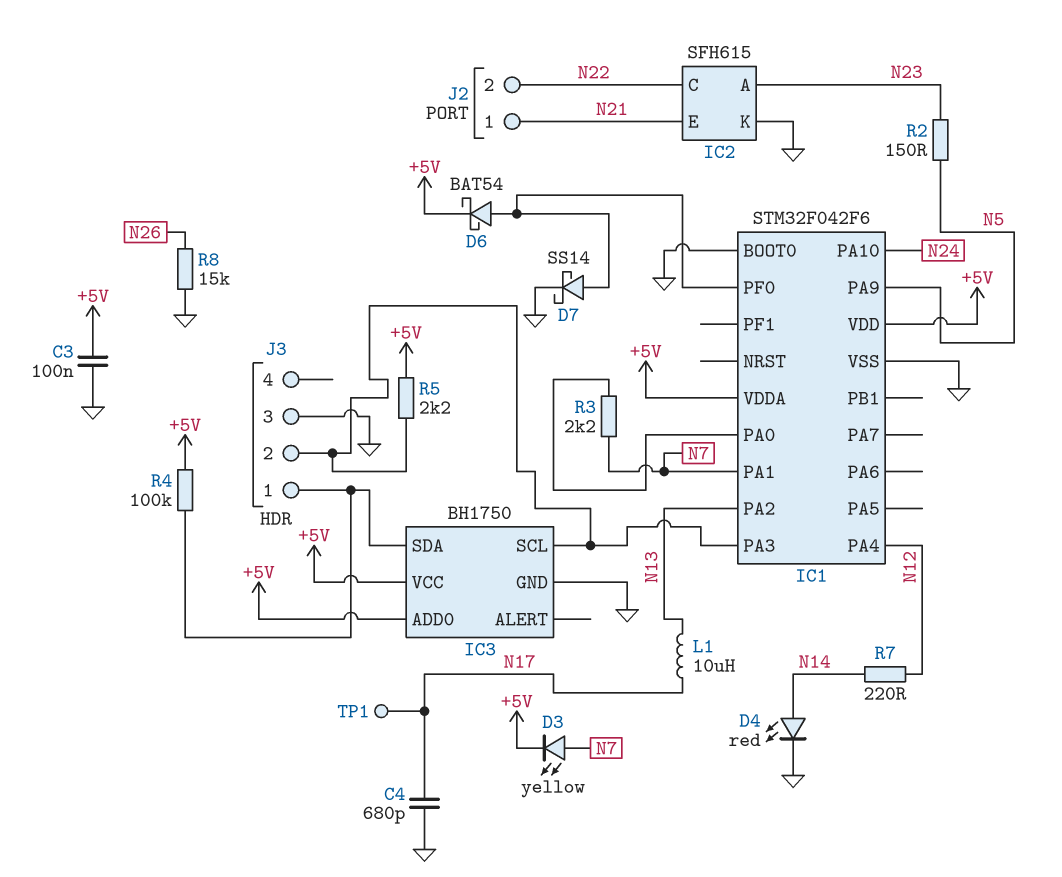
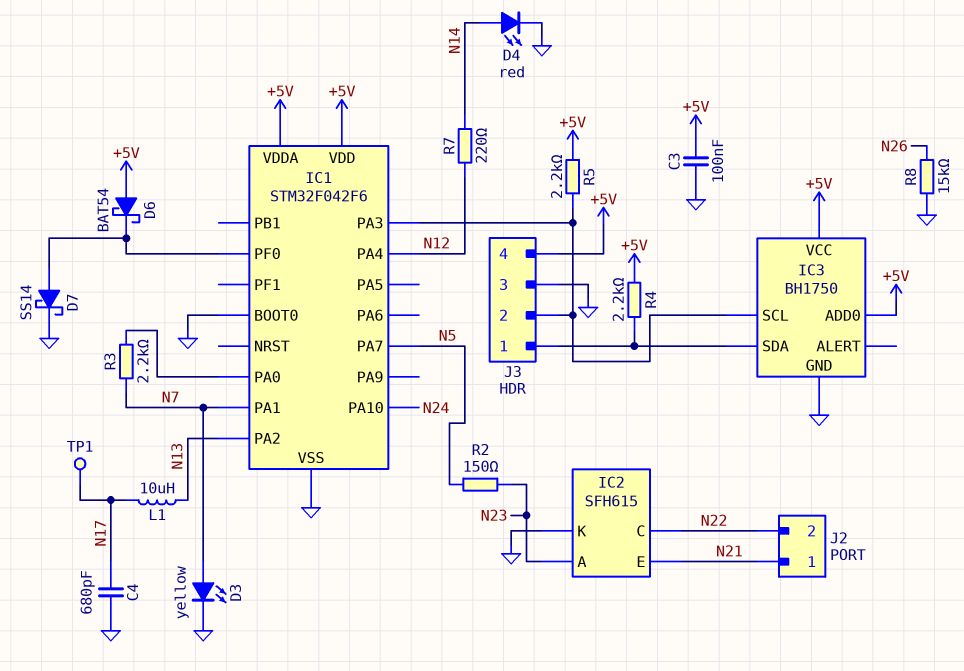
D3: LED yellow (A N7, K +5V) -> LED yellow (A N7, K GND)
D6: schottky BAT54 (A IC1/PF0, K +5V) -> schottky BAT54 (A +5V, K IC1/PF0)
IC1 pin PA7: none -> N5
IC1 pin PA9: N5 -> none
J3 pin 4: none -> +5V
R4: 100k (+5V, IC3/SDA) -> 2.2k (+5V, IC3/SDA)

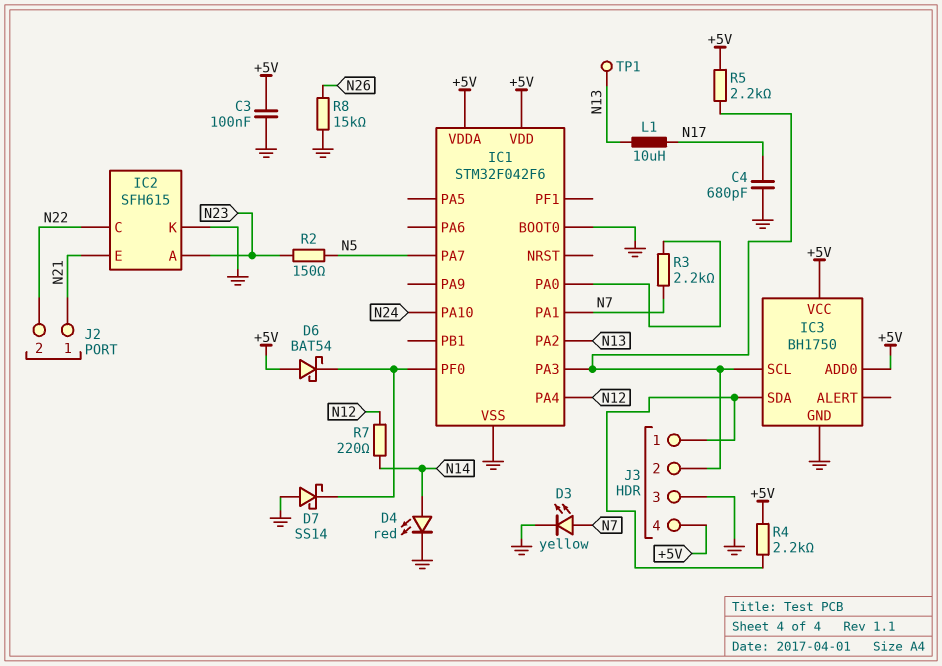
D7: schottky SS14 (A IC1/PF0, K GND) -> schottky SS14 (A GND, K IC1/PF0)
TP1: test point (N17) -> test point (N13)

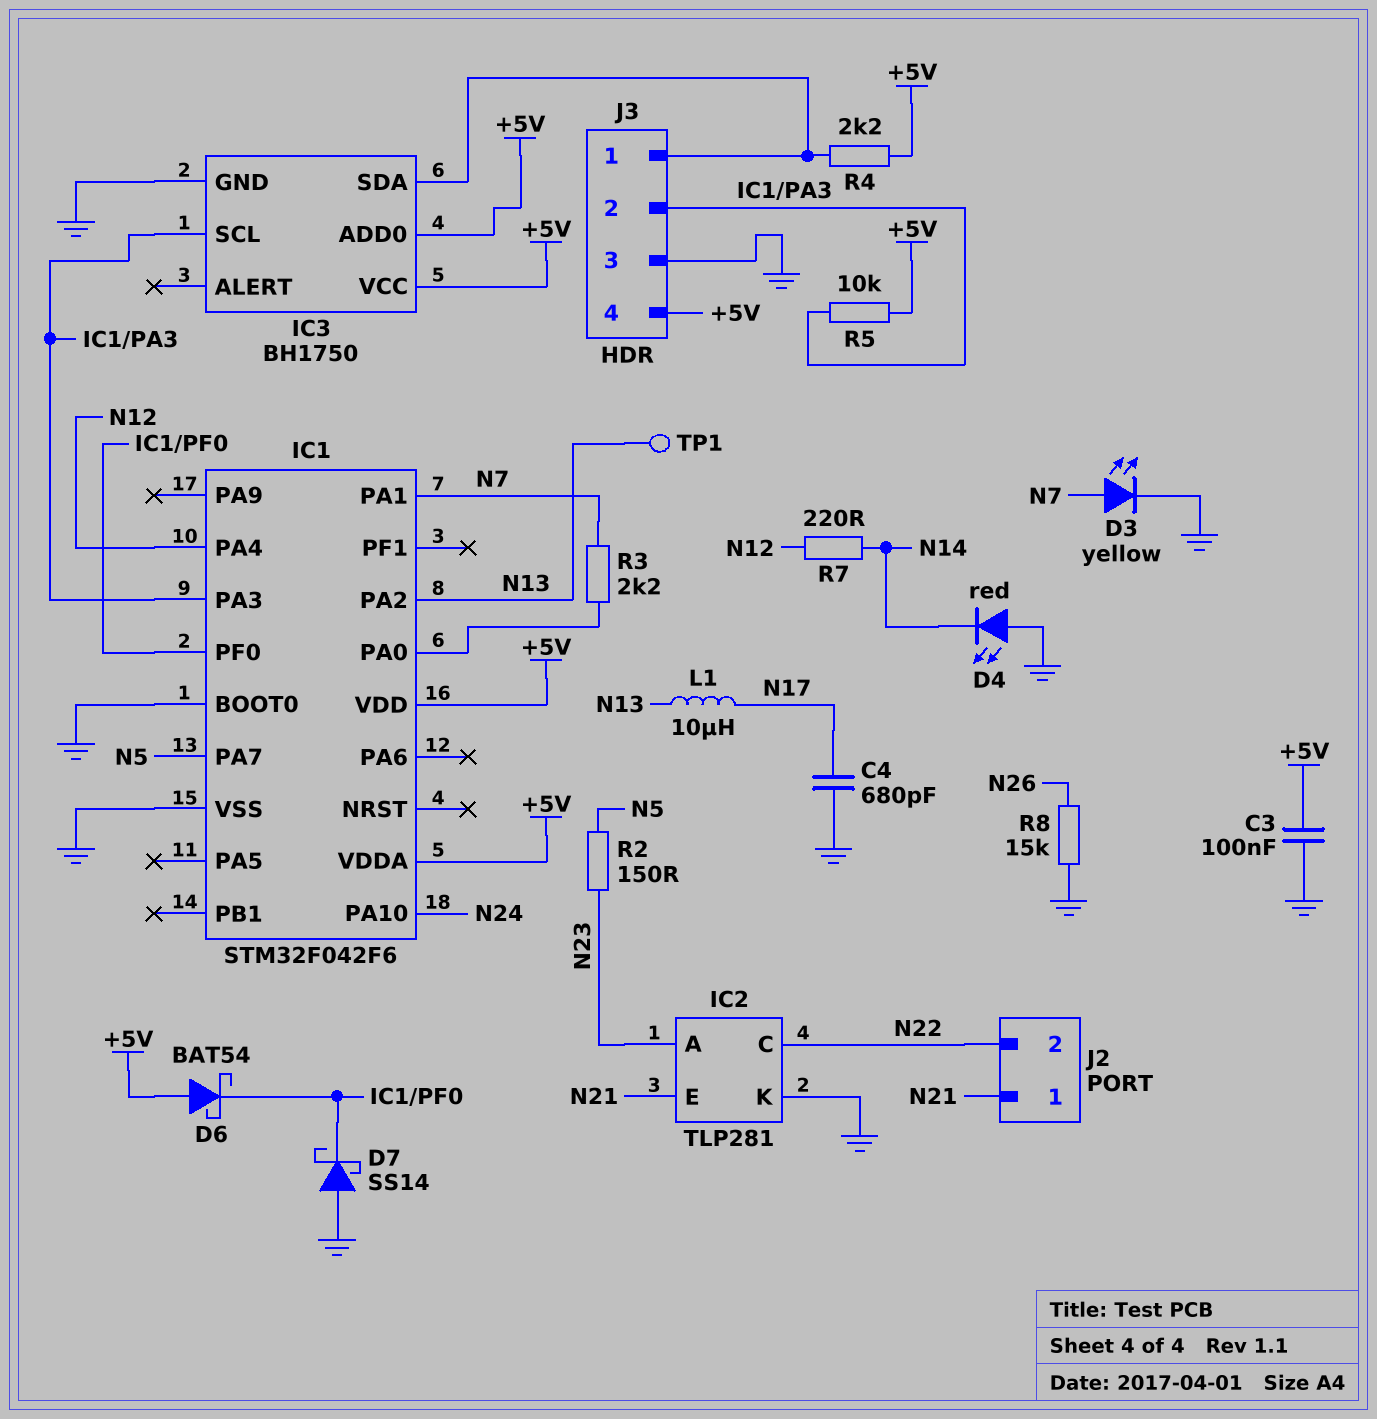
D4: LED red (A N14, K GND) -> LED red (A GND, K N14)
IC2: SFH615 -> TLP281
R5: 2.2k (+5V, IC1/PA3) -> 10k (+5V, IC1/PA3)

